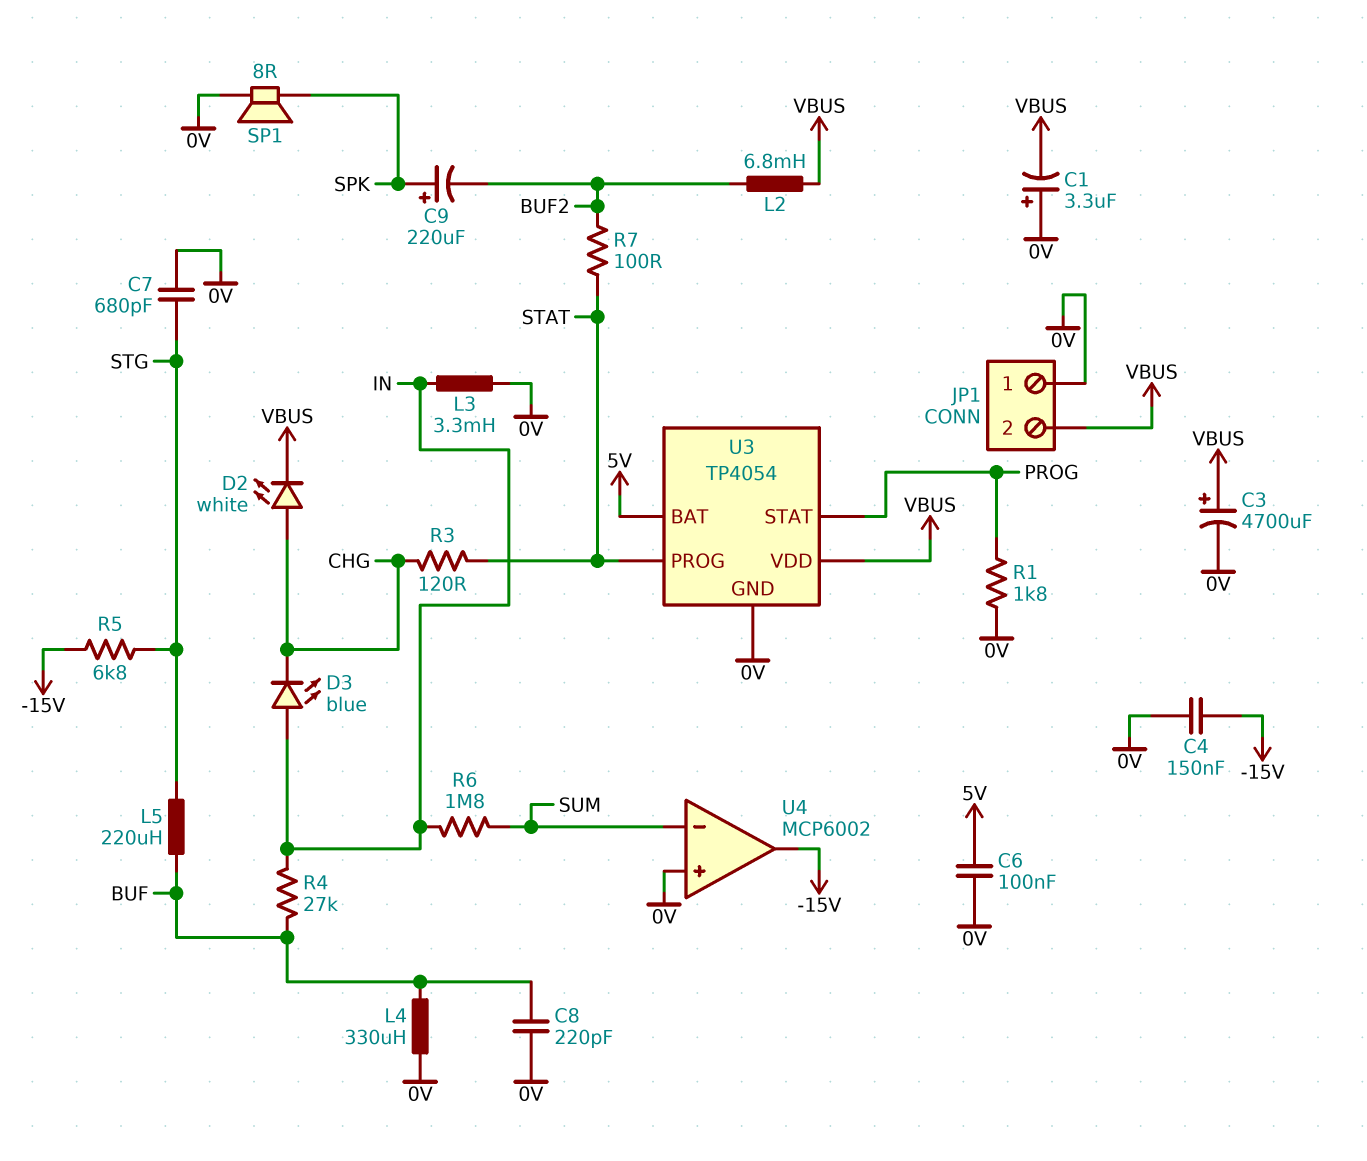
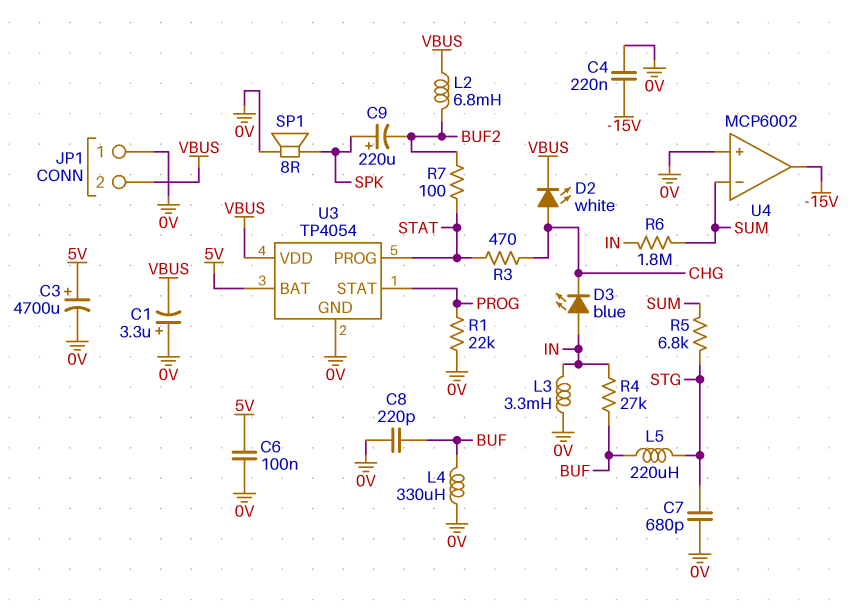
C3: 4700uF (plus VBUS, minus 0V) -> 4700uF (plus 5V, minus 0V)
C4: 150nF (-15V, 0V) -> 220nF (-15V, 0V)
R1: 1.8k (0V, PROG) -> 22k (0V, PROG)
R3: 120 (CHG, STAT) -> 470 (CHG, STAT)
R5: 6.8k (-15V, STG) -> 6.8k (STG, SUM)

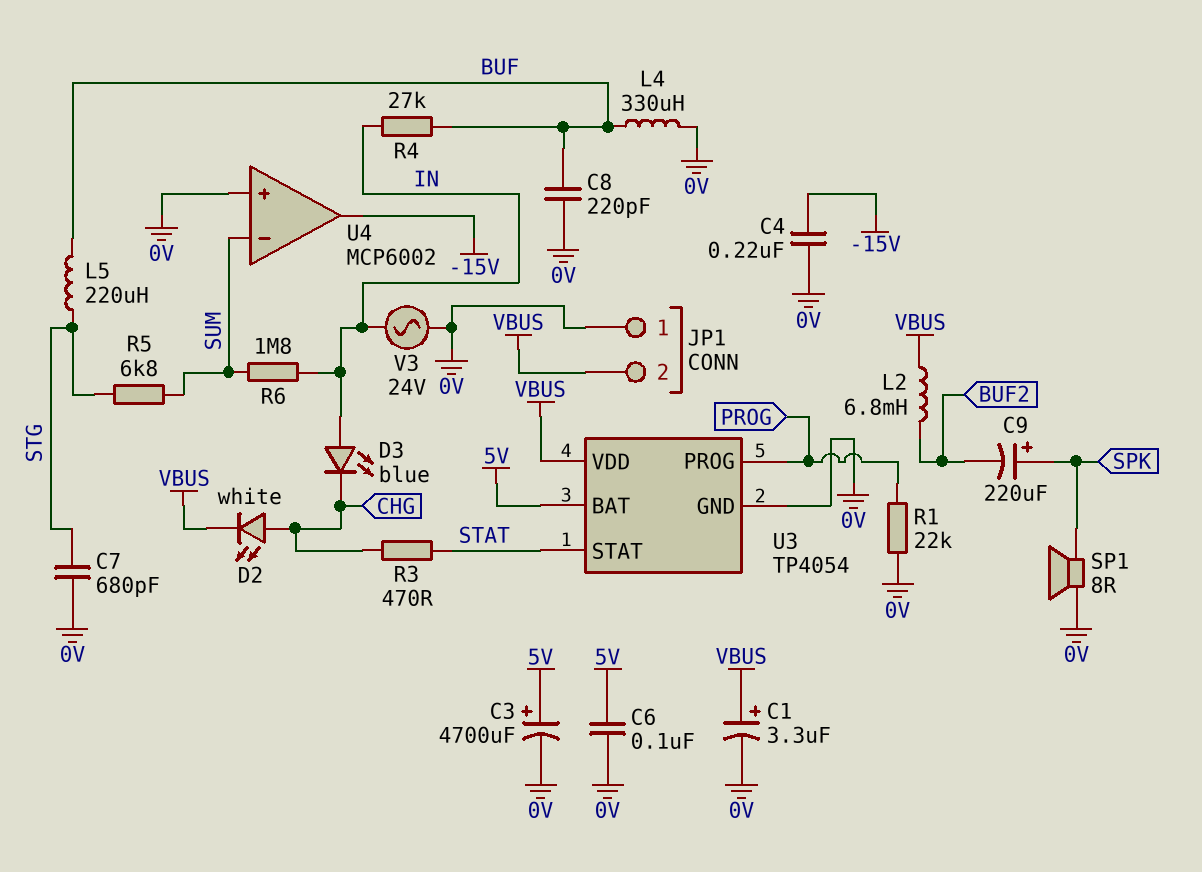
C1: 3.3uF (plus 0V, minus VBUS) -> 3.3uF (plus VBUS, minus 0V)
L3: 3.3mH (0V, IN) -> none
R7: 100 (BUF2, STAT) -> none
U3 pin PROG: STAT -> PROG
U3 pin STAT: PROG -> STAT
V3: none -> AC 24V (0V, IN)

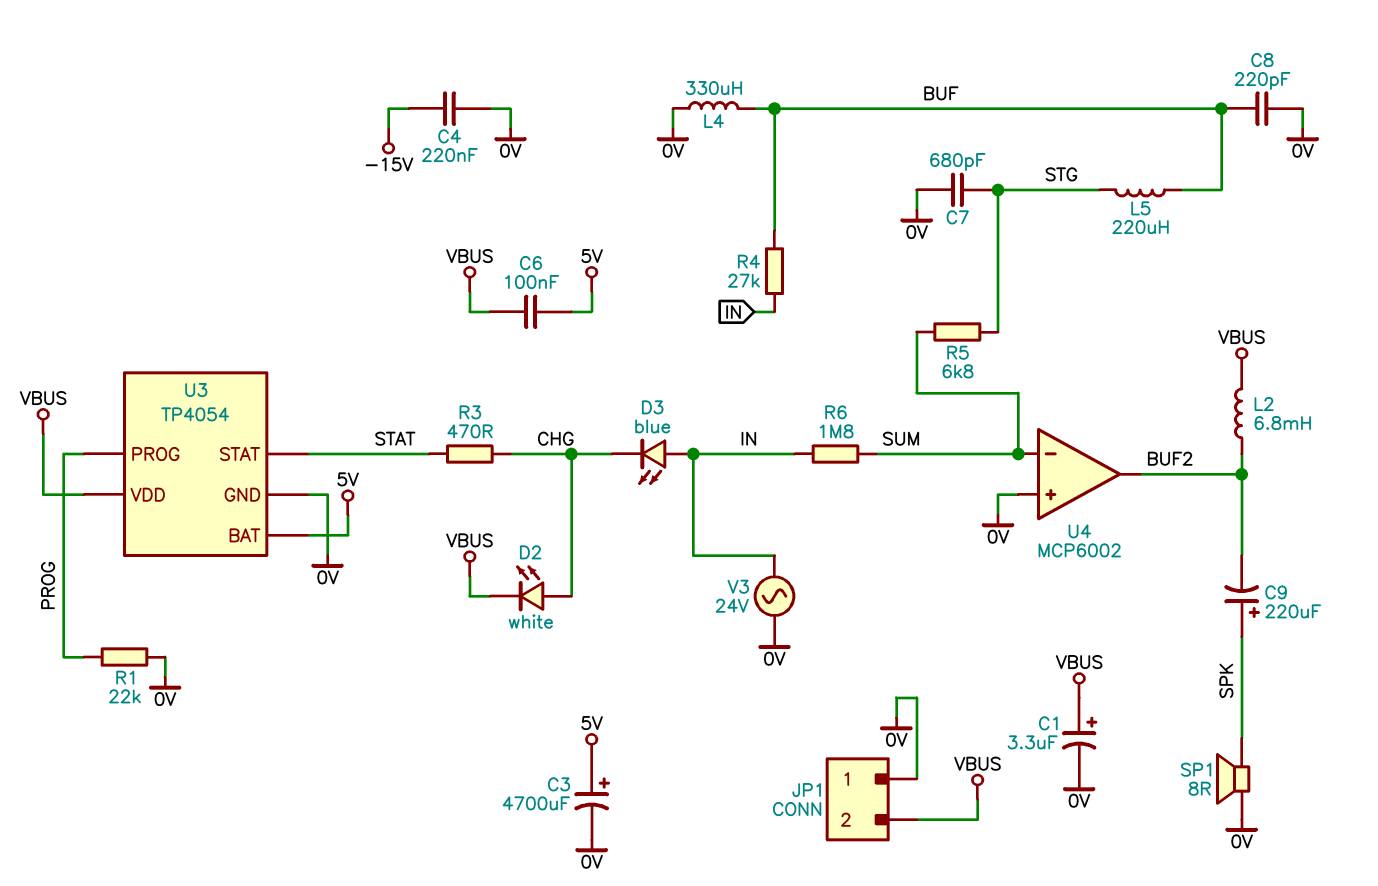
C6: 100nF (0V, 5V) -> 100nF (5V, VBUS)
U4 pin out: -15V -> BUF2

